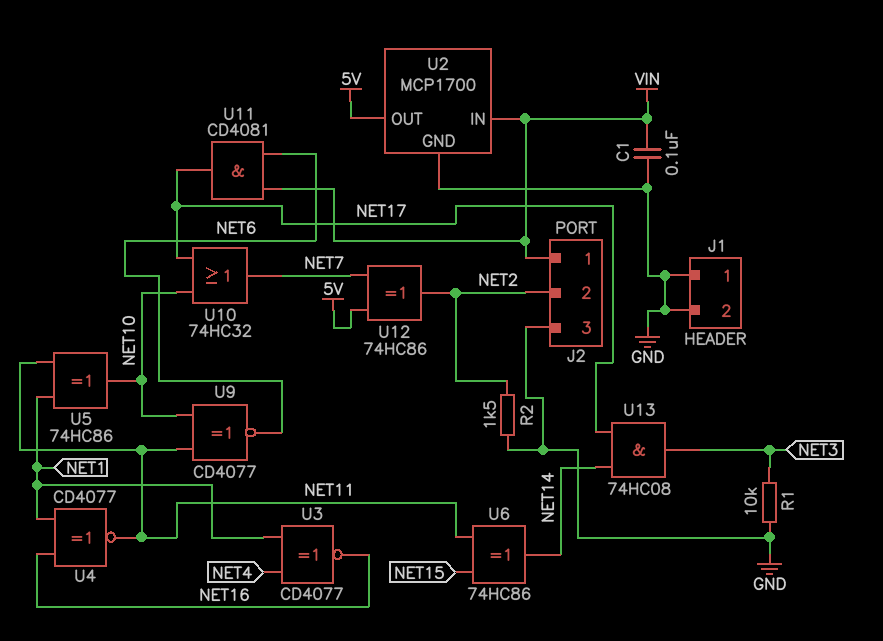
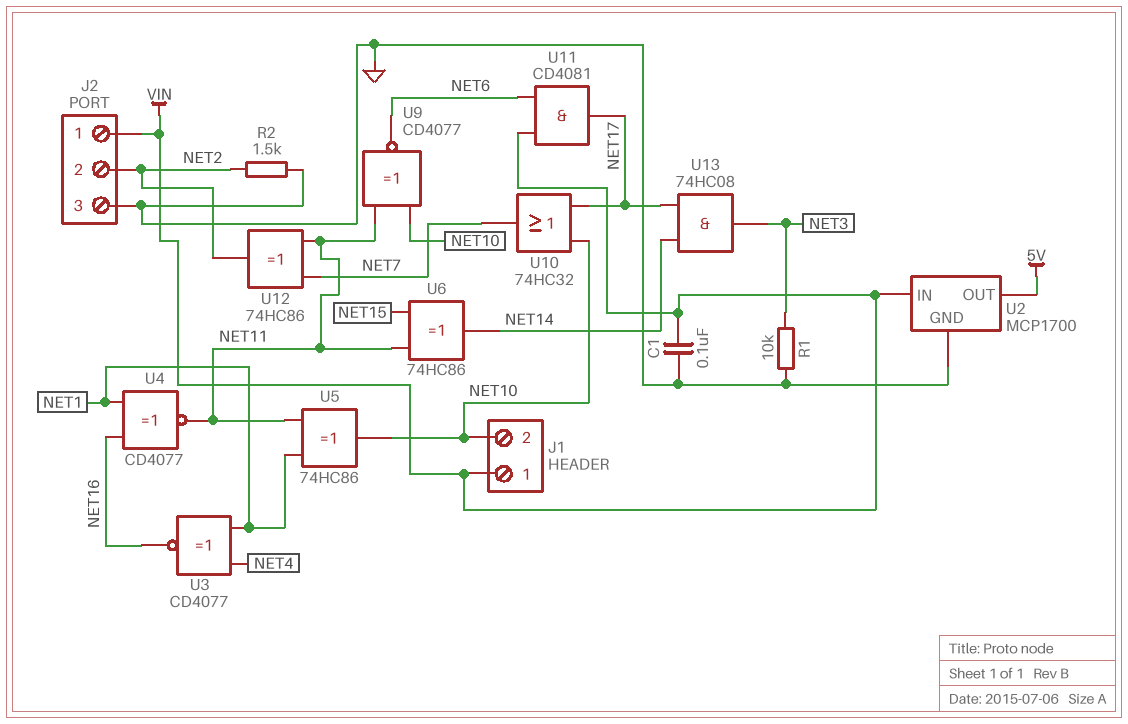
J1 pin 1: GND -> VIN
J1 pin 2: GND -> NET10
U12: XOR 74HC86 (in 5V, in NET7, out NET2) -> XOR 74HC86 (in NET7, in NET11, out NET2)

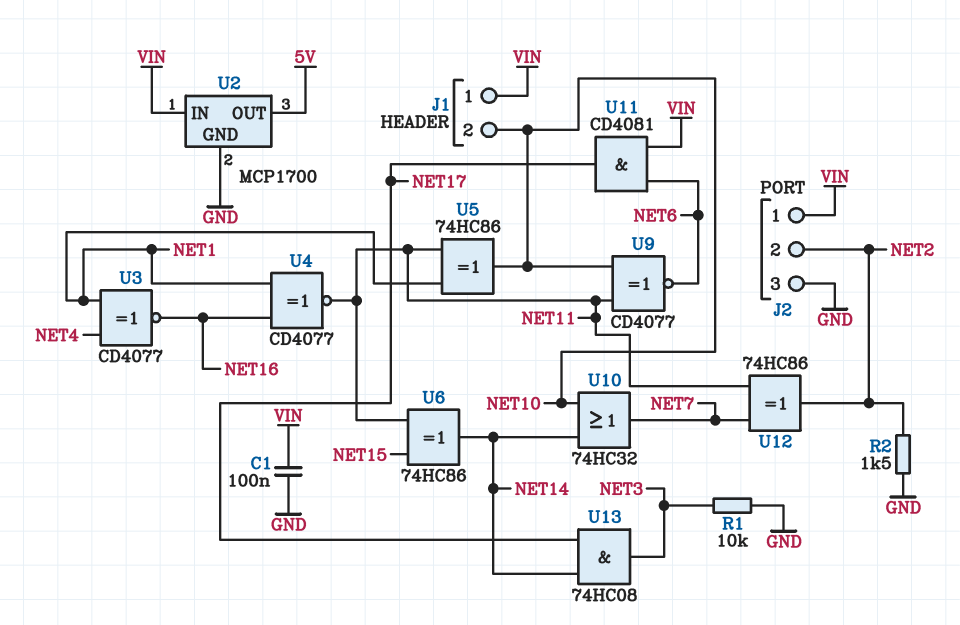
U10: OR 74HC32 (in NET10, in NET17, out NET7) -> OR 74HC32 (in NET10, in NET14, out NET7)

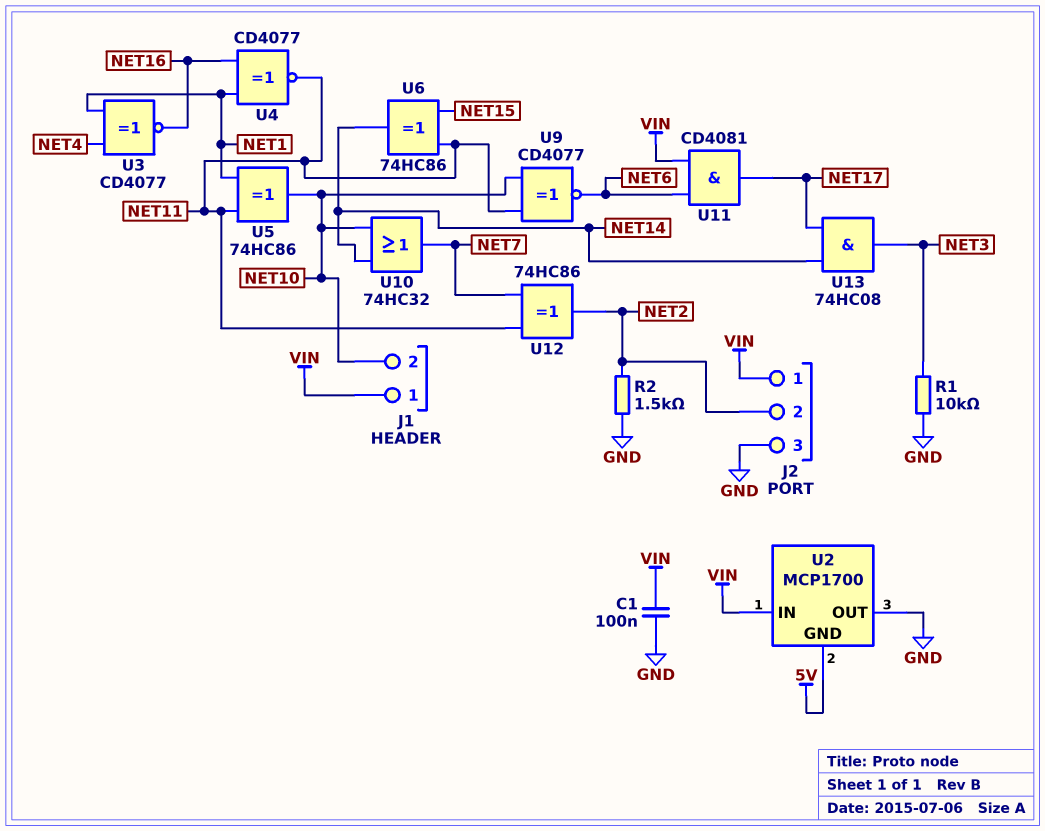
U2 pin GND: GND -> 5V
U2 pin OUT: 5V -> GND

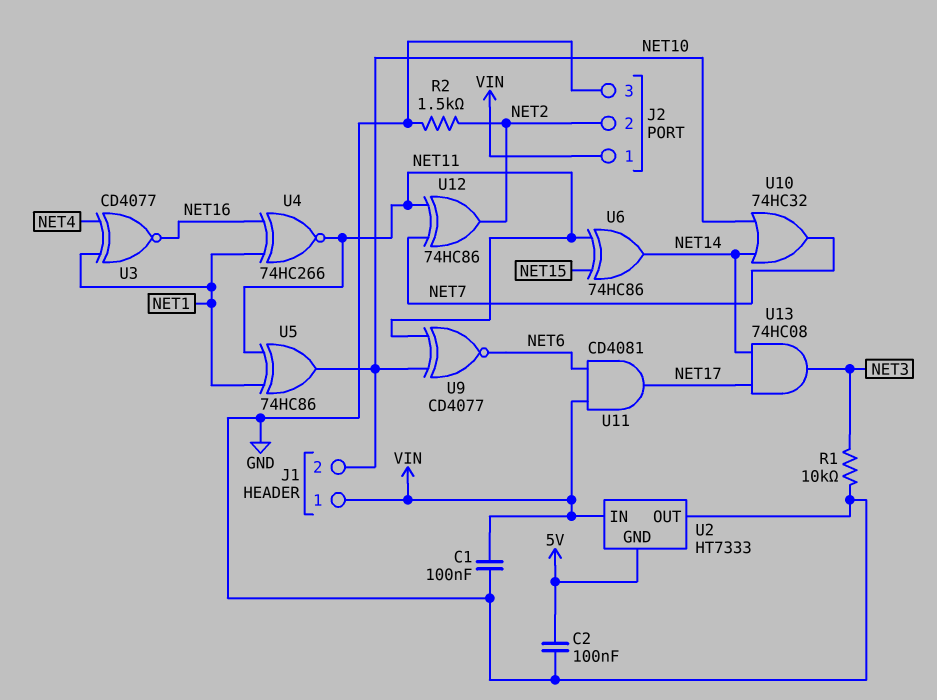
C2: none -> 100nF (5V, GND)
U2: MCP1700 -> HT7333
U4: XNOR CD4077 (in NET1, in NET16, out NET11) -> XNOR 74HC266 (in NET1, in NET16, out NET11)

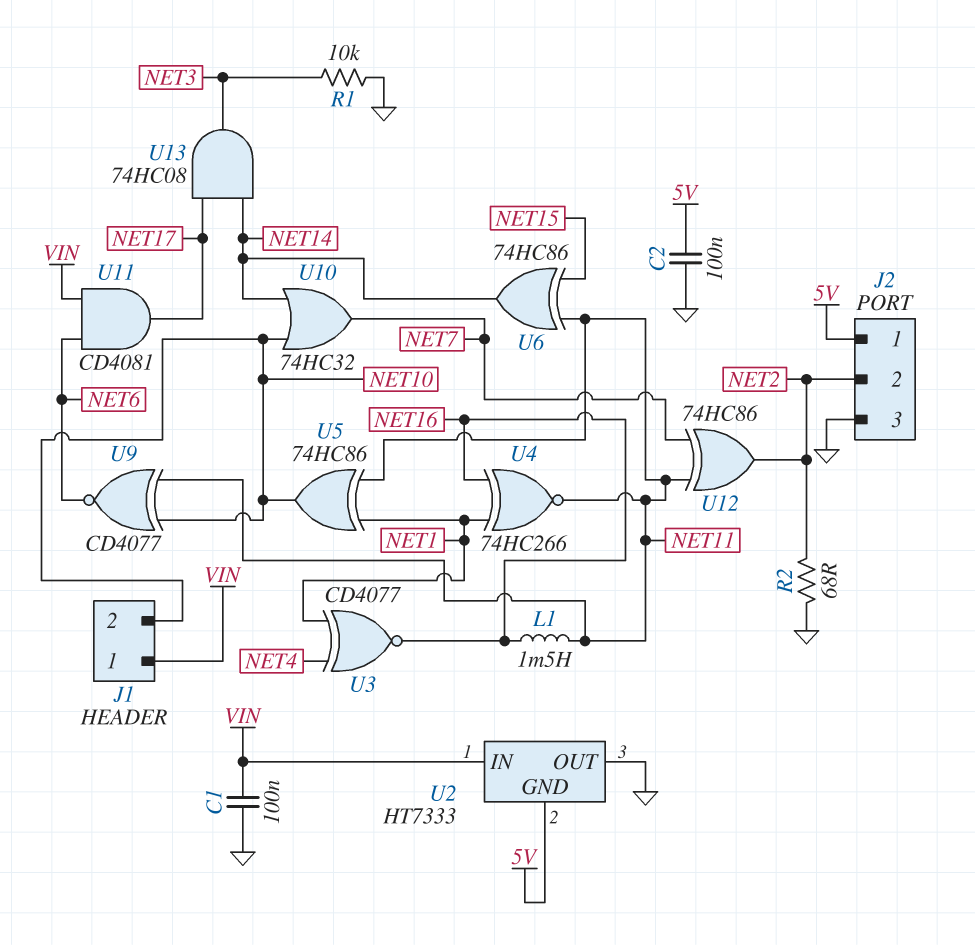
J2 pin 1: VIN -> 5V
L1: none -> 1.5mH (NET11, NET16)
R2: 1.5k (GND, NET2) -> 68 (GND, NET2)

